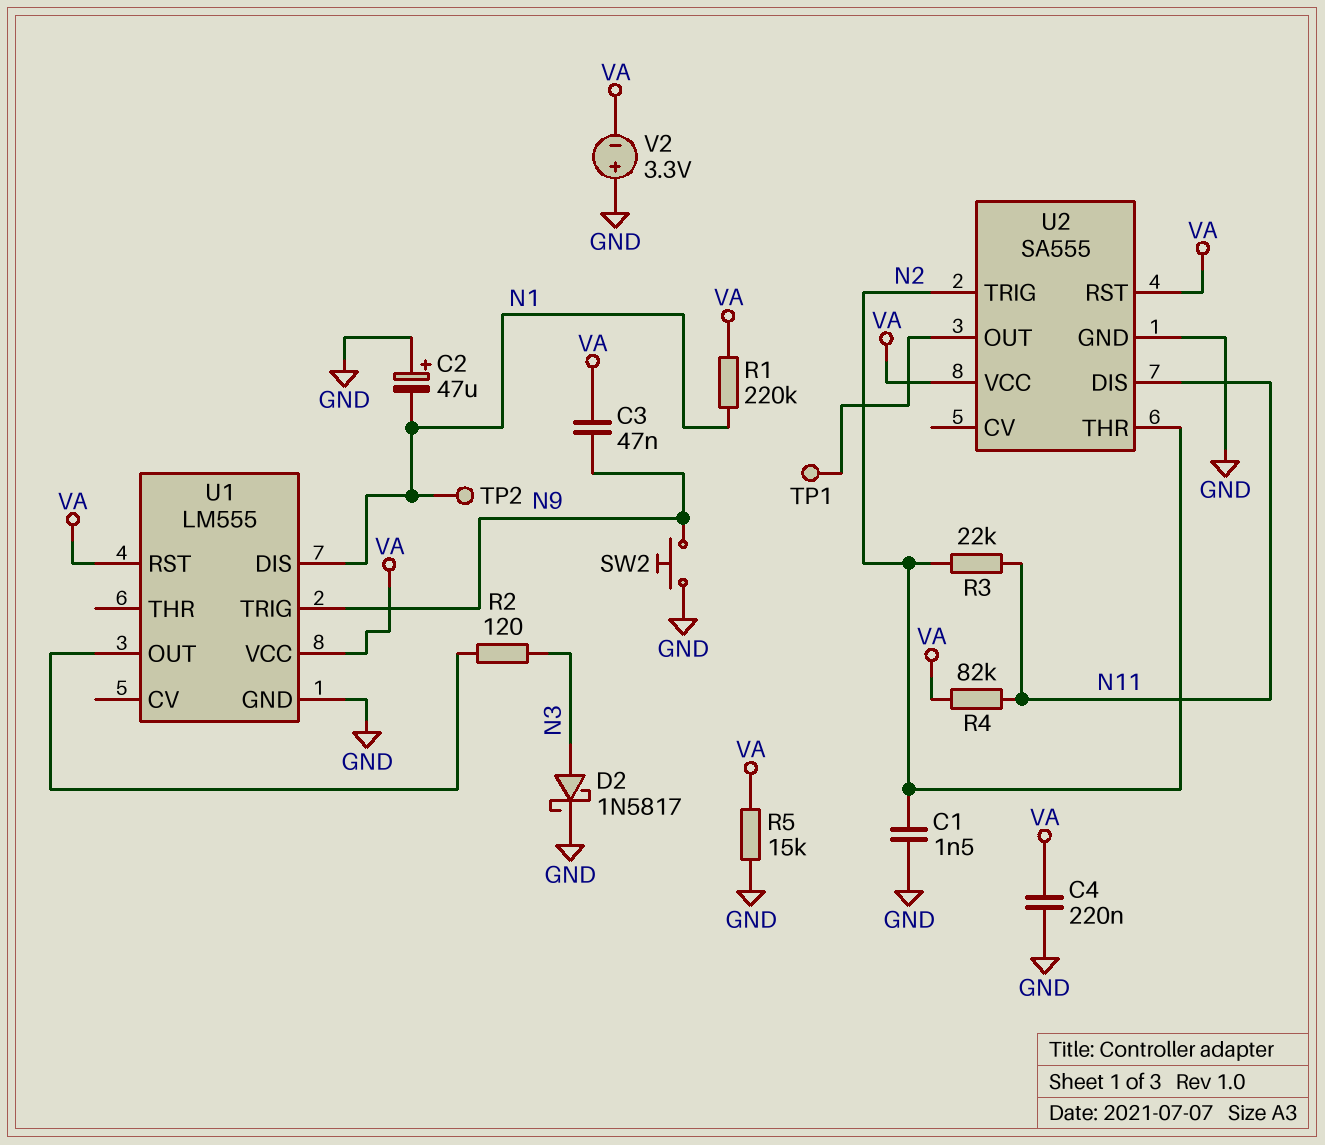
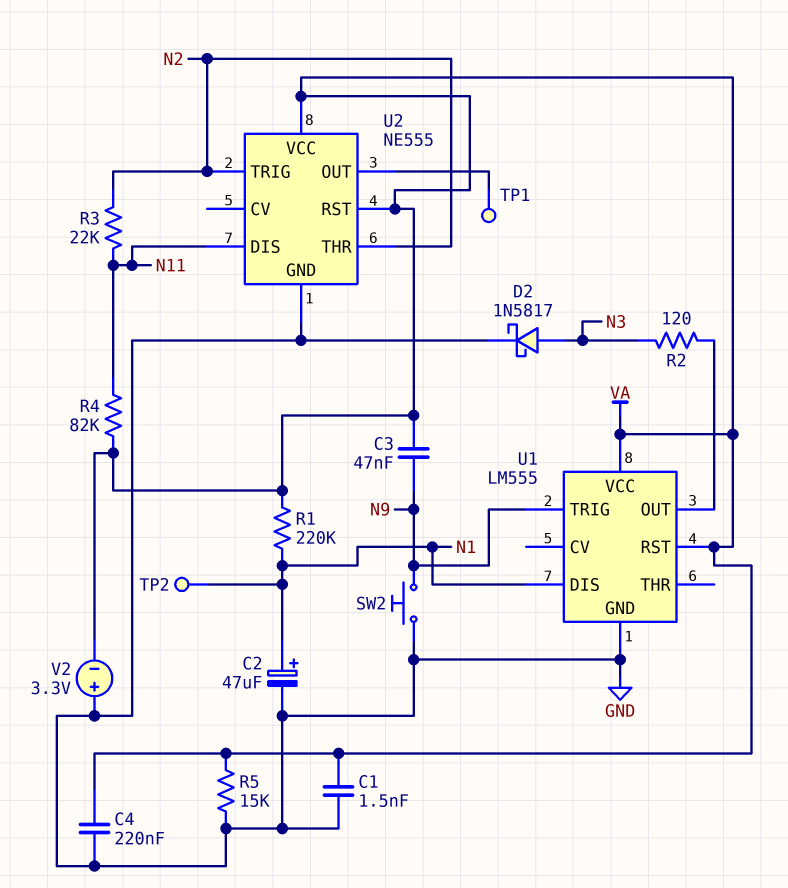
C1: 1.5nF (GND, N2) -> 1.5nF (GND, VA)
C2: 47uF (plus GND, minus N1) -> 47uF (plus N1, minus GND)
U2: SA555 -> NE555

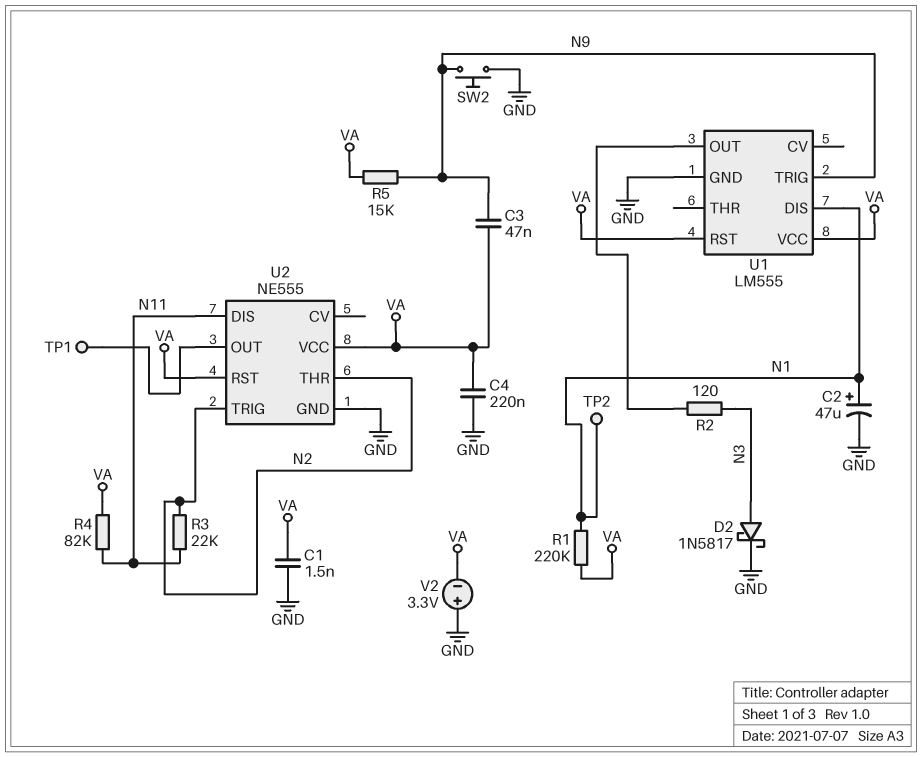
R5: 15k (GND, VA) -> 15k (N9, VA)

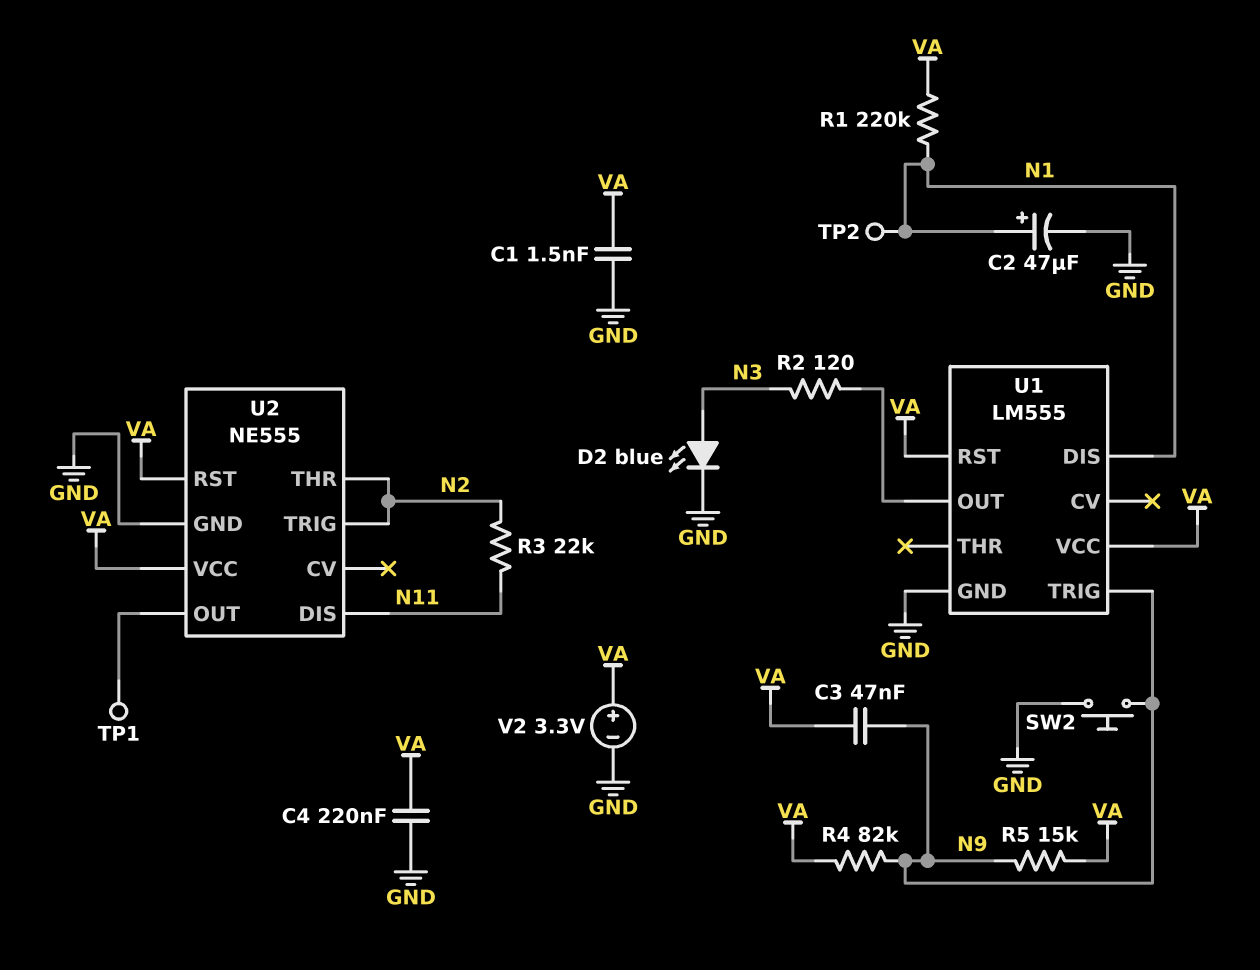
D2: schottky 1N5817 (A N3, K GND) -> LED blue (A N3, K GND)
R4: 82k (N11, VA) -> 82k (N9, VA)
V2: 3.3V (plus GND, minus VA) -> 3.3V (plus VA, minus GND)

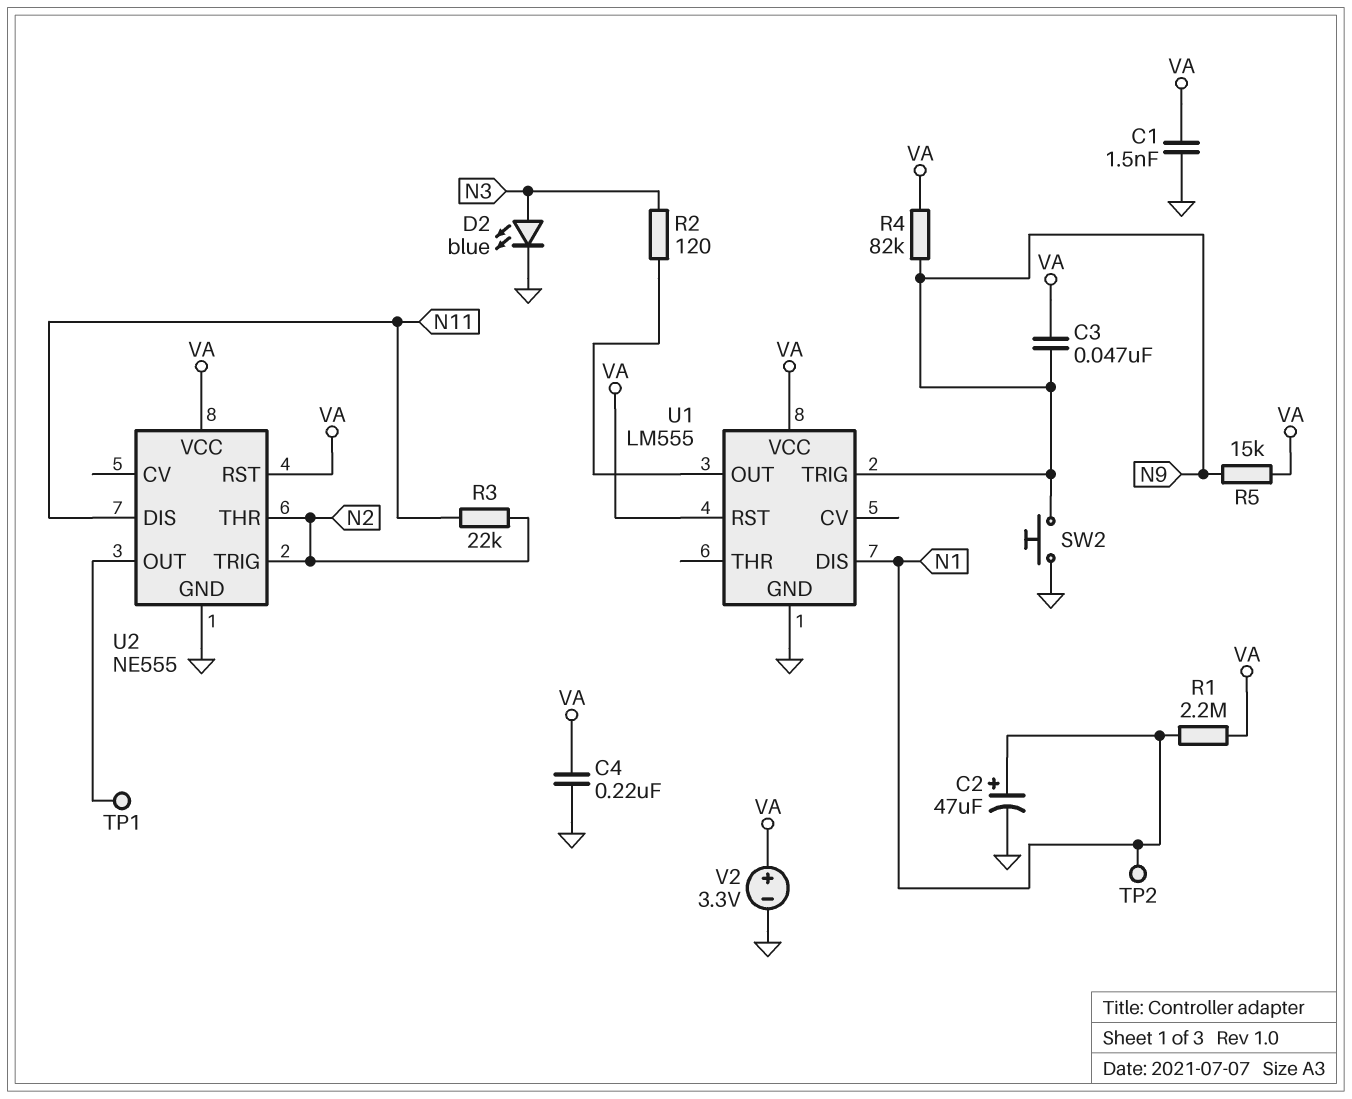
R1: 220k (N1, VA) -> 2.2M (N1, VA)

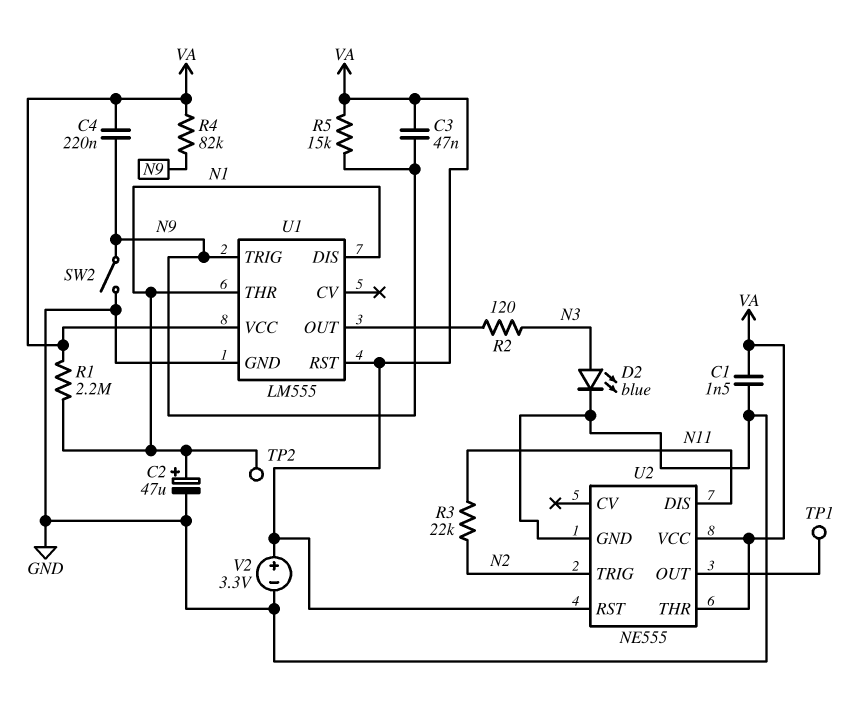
C4: 220nF (GND, VA) -> 220nF (N9, VA)
SW2: button (GND, N9) -> switch (GND, N9)
U1 pin THR: none -> N1
U2 pin THR: N2 -> VA

